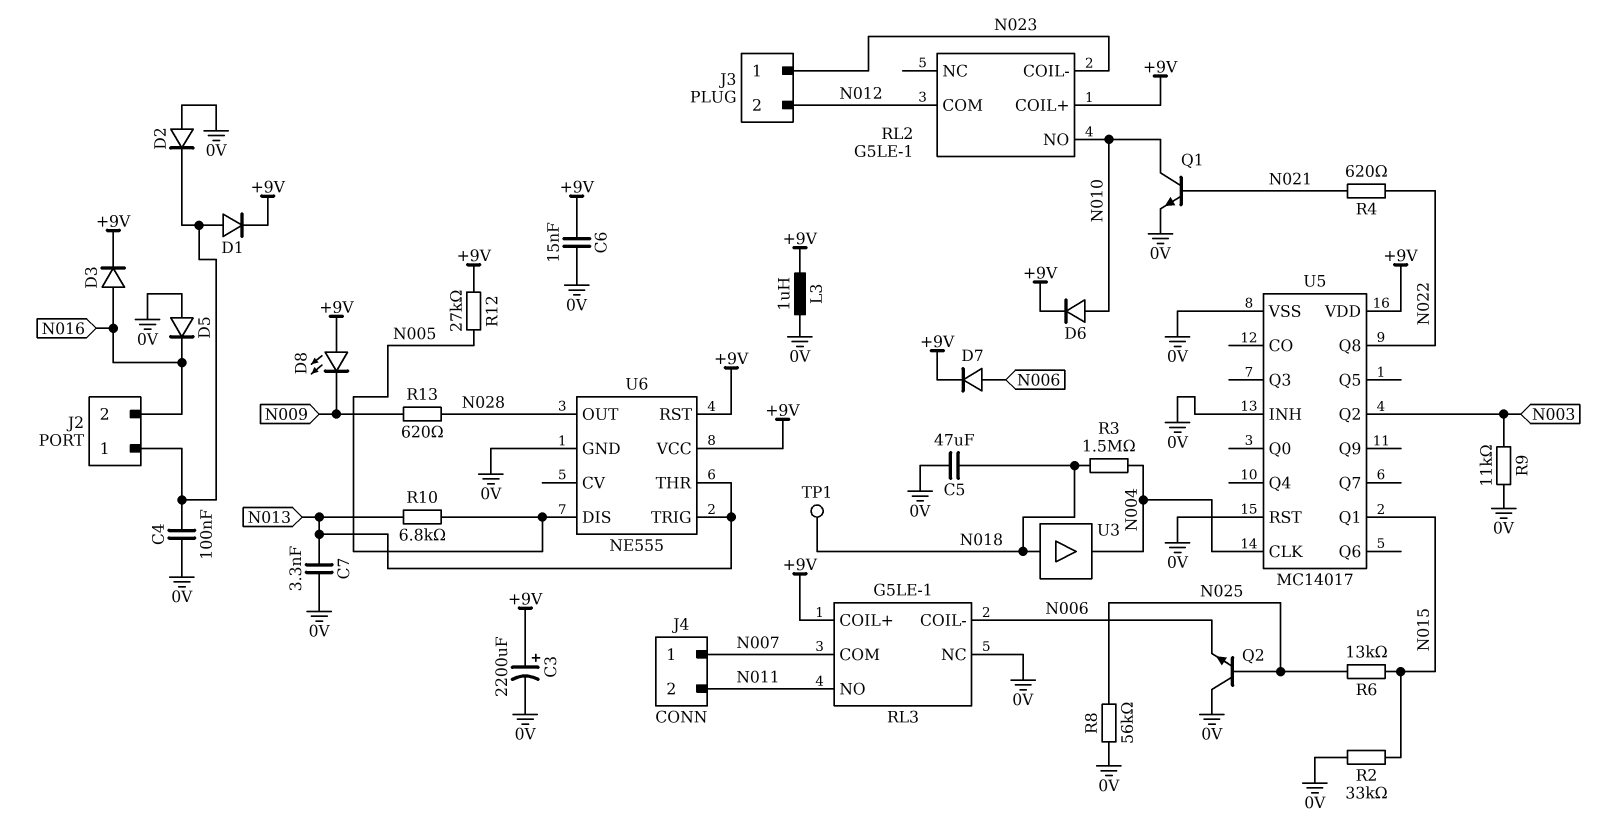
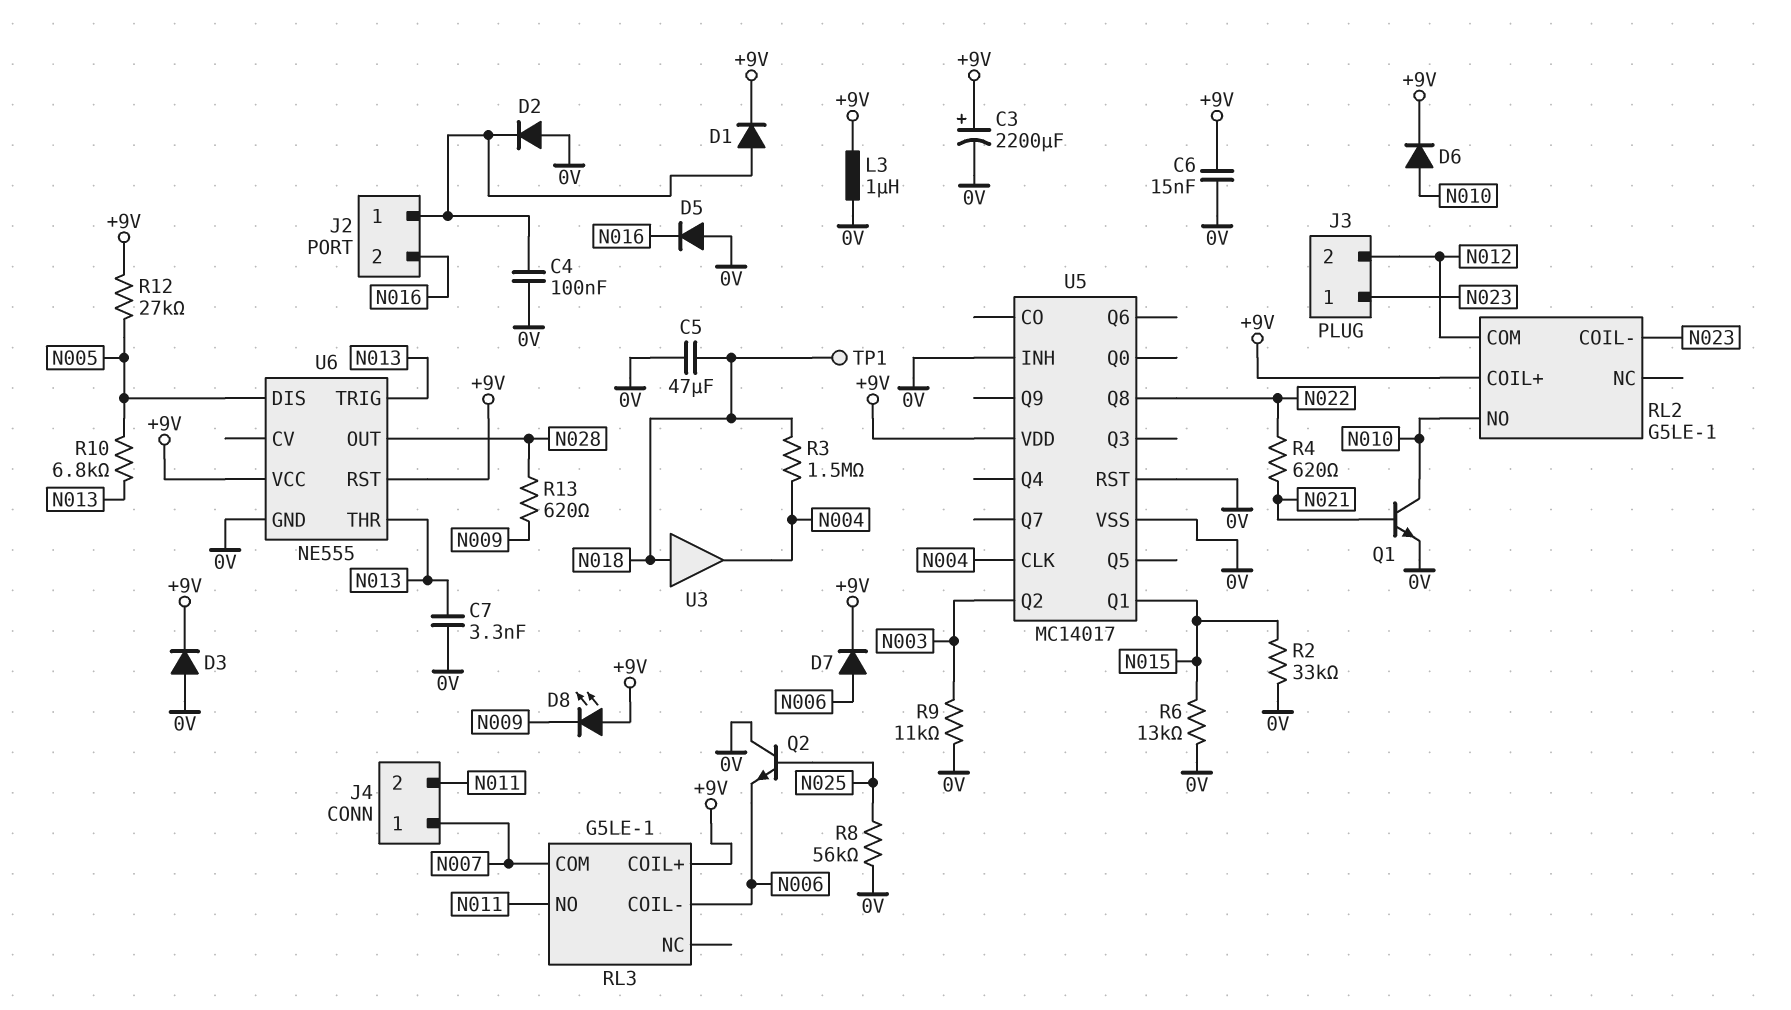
D3: diode (A N016, K +9V) -> diode (A 0V, K +9V)
R6: 13k (N015, N025) -> 13k (0V, N015)
RL3 pin NC: 0V -> none

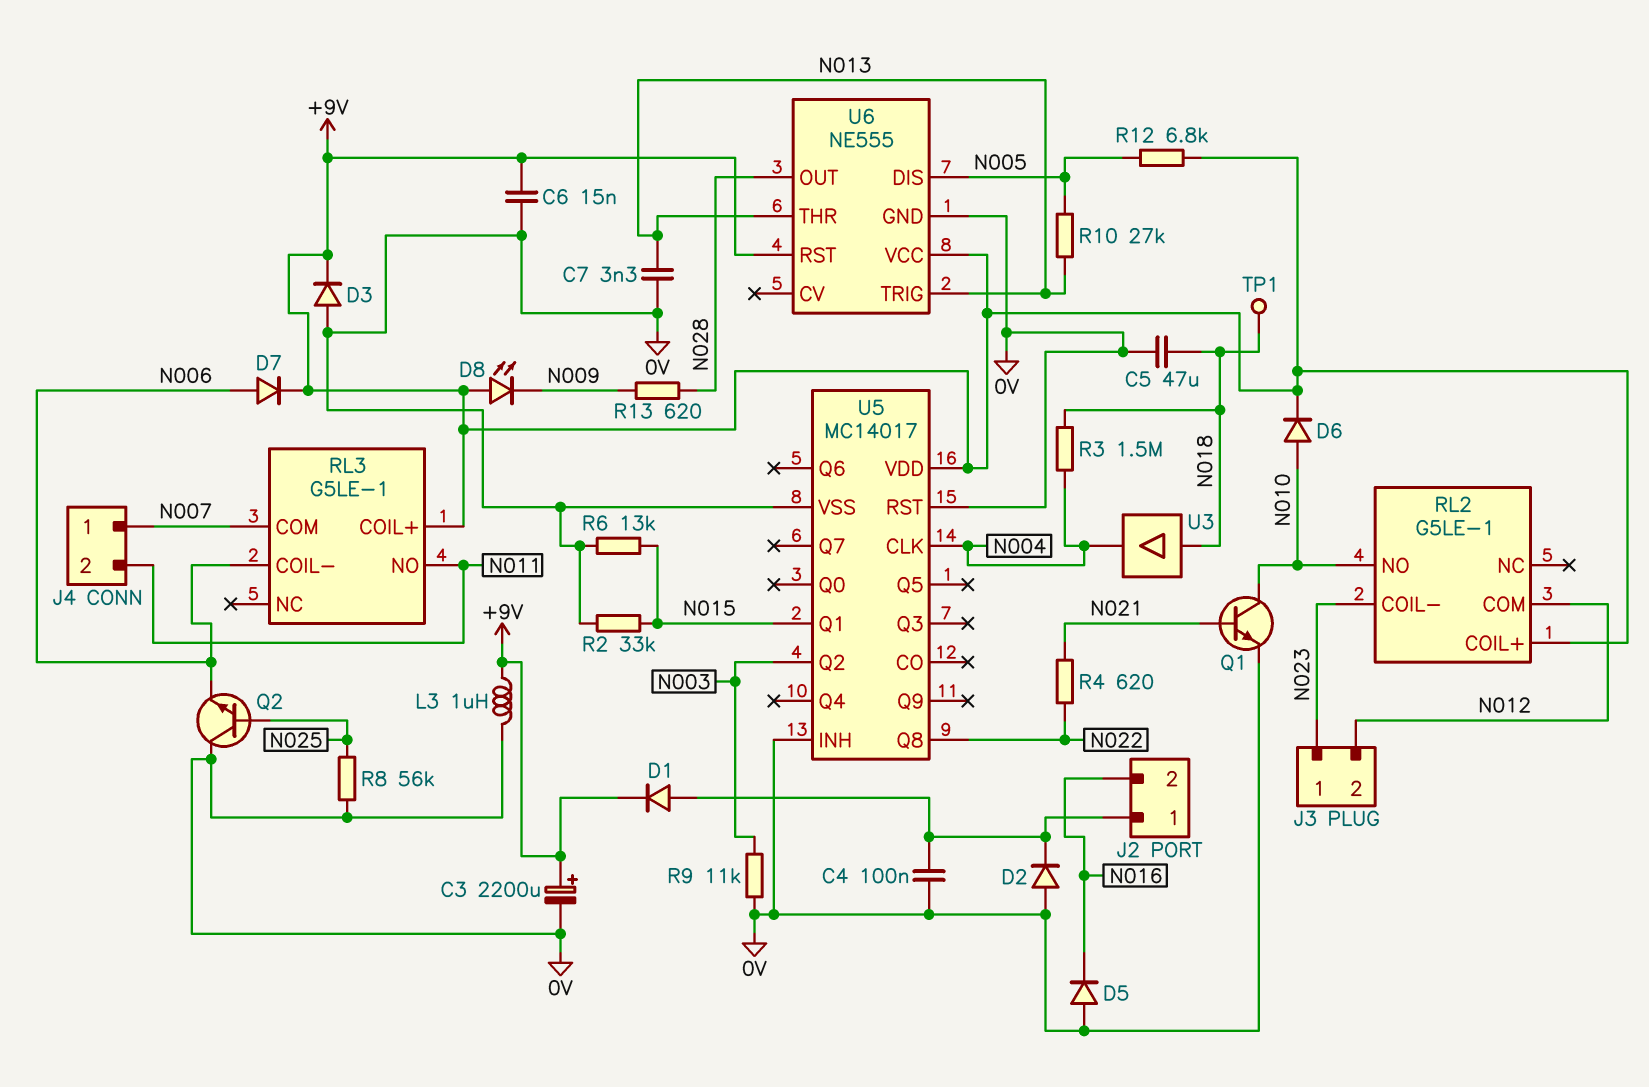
R10: 6.8k (N005, N013) -> 27k (N005, N013)
R12: 27k (+9V, N005) -> 6.8k (+9V, N005)

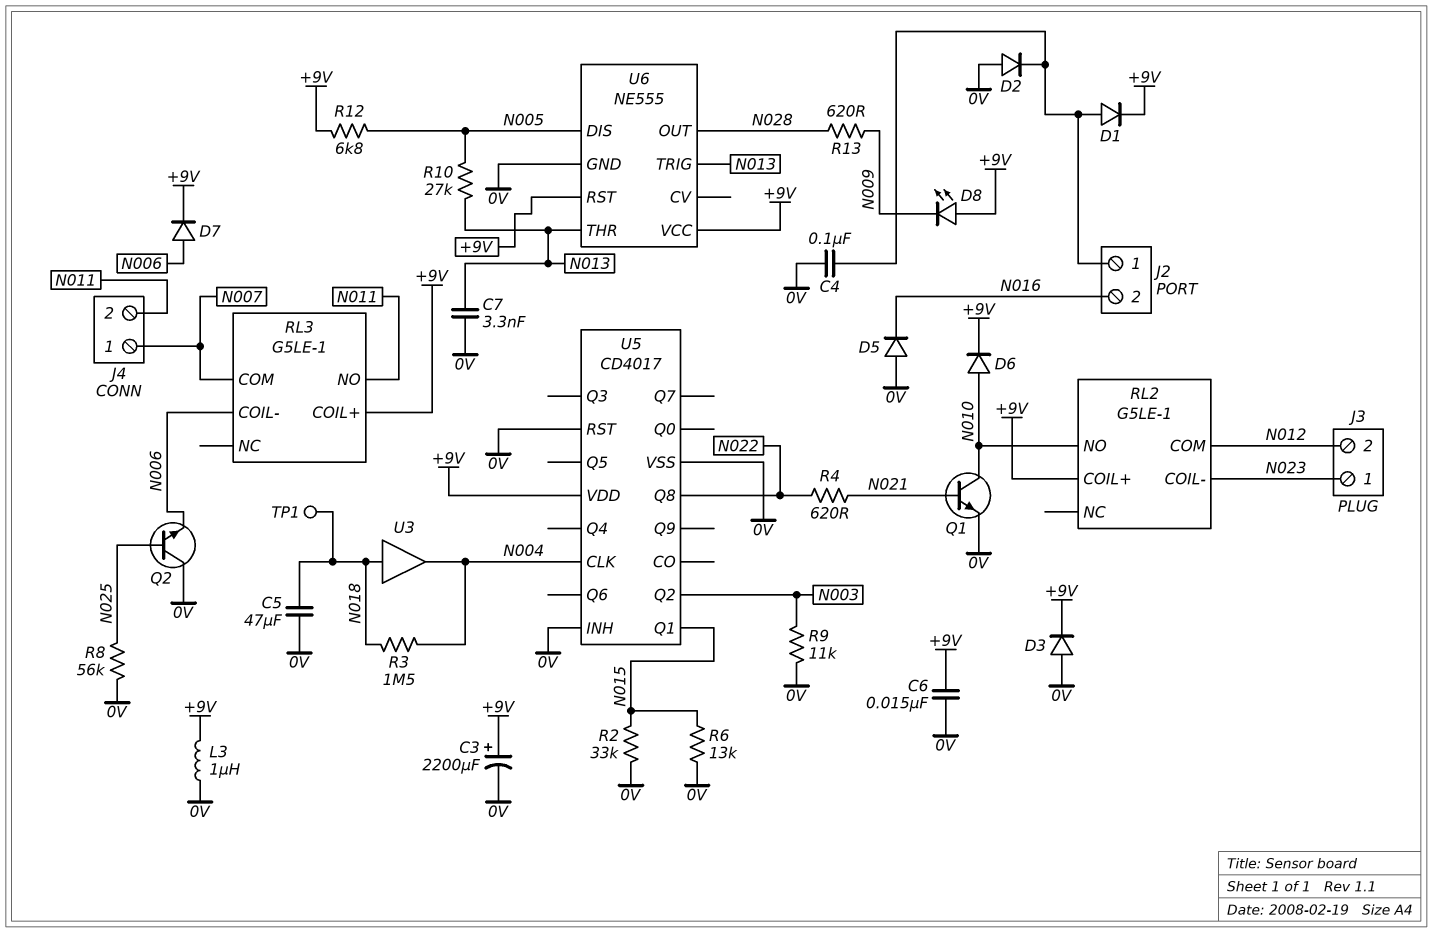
U5: MC14017 -> CD4017

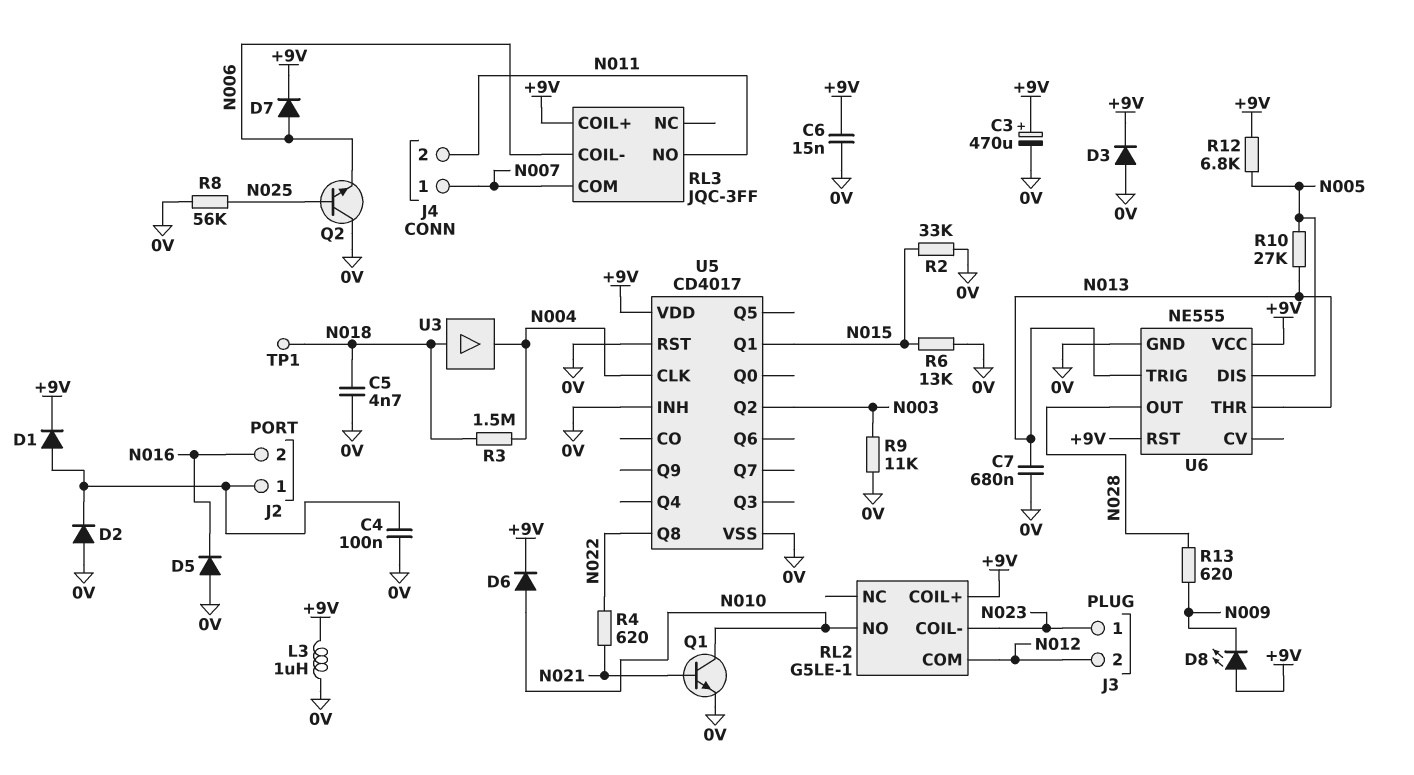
C3: 2200uF (plus +9V, minus 0V) -> 470uF (plus +9V, minus 0V)
C5: 47uF (0V, N018) -> 4.7nF (0V, N018)
C7: 3.3nF (0V, N013) -> 680nF (0V, N013)
RL3: G5LE-1 -> JQC-3FF

